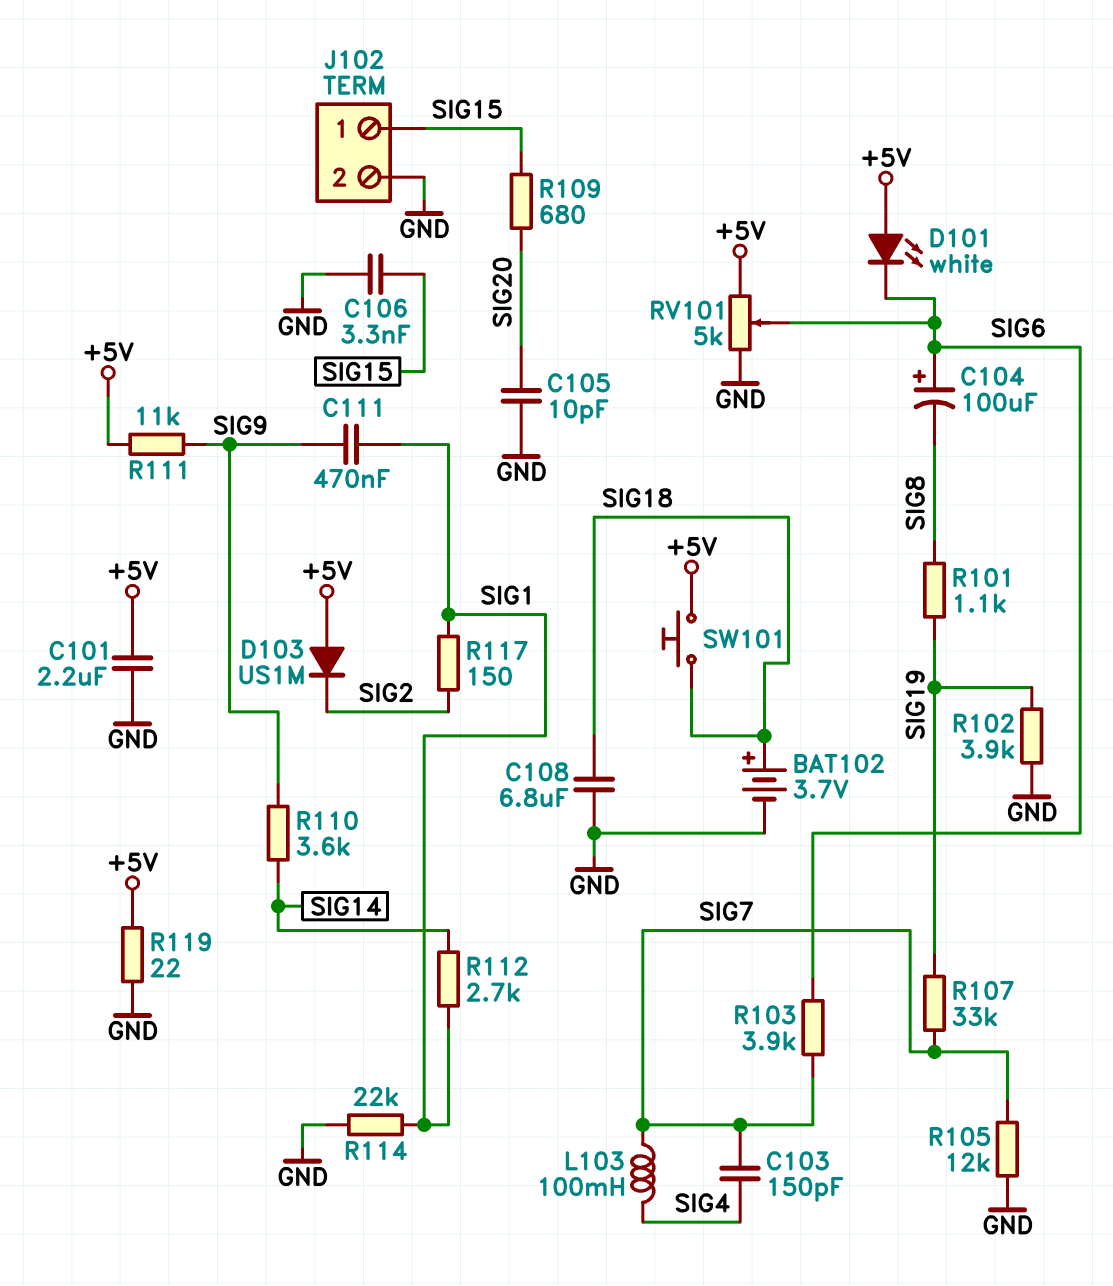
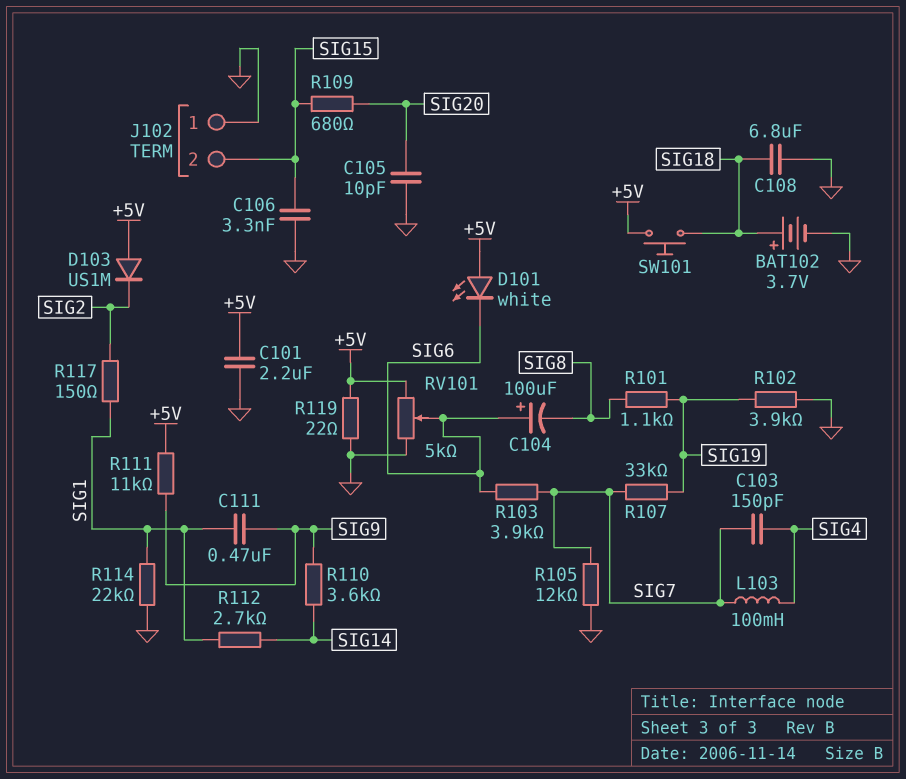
J102 pin 1: SIG15 -> GND
J102 pin 2: GND -> SIG15

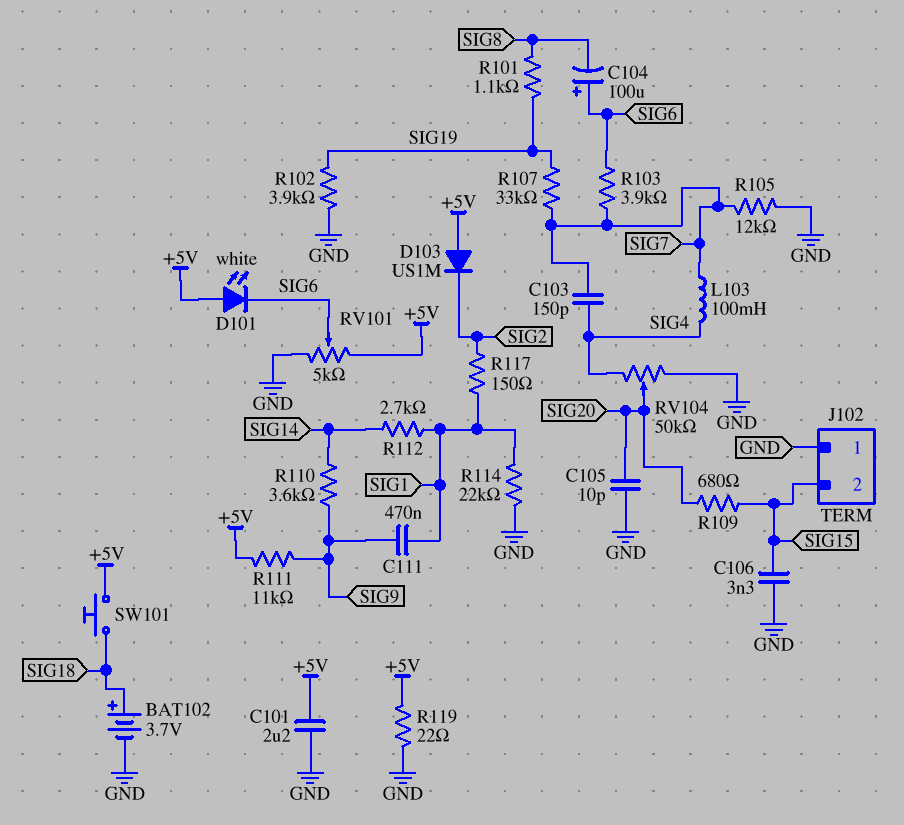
C108: 6.8uF (GND, SIG18) -> none
RV104: none -> 50k (GND, SIG4, wiper SIG20)

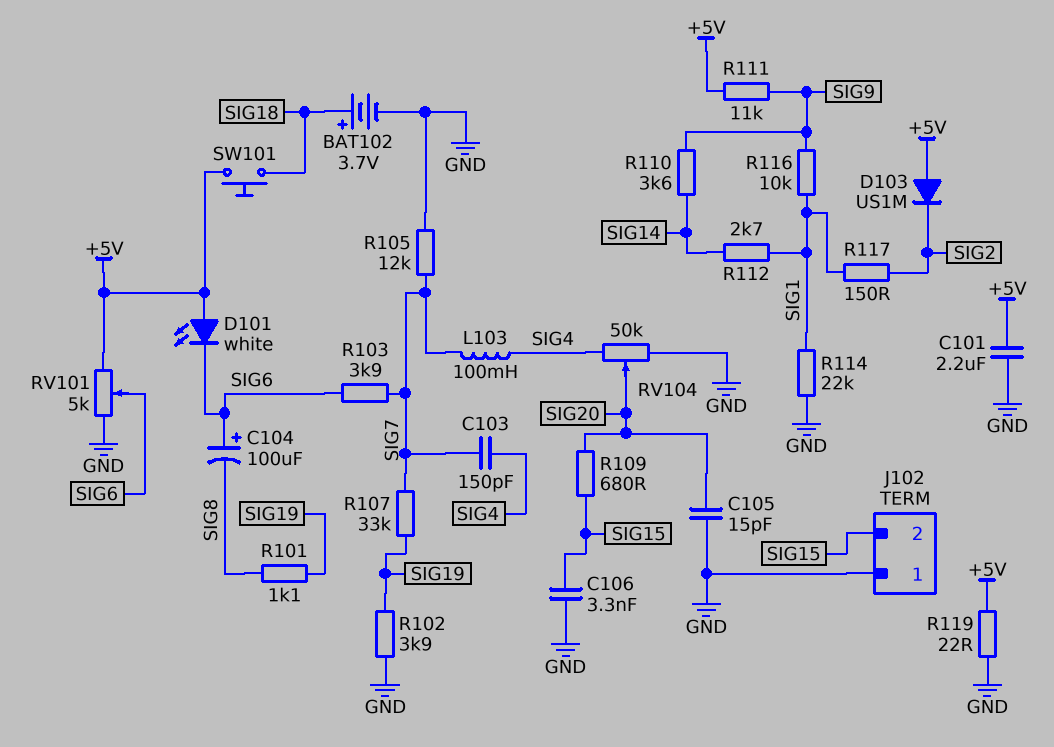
C105: 10pF (GND, SIG20) -> 15pF (GND, SIG20)
C111: 470nF (SIG1, SIG9) -> none
R116: none -> 10k (SIG1, SIG9)

